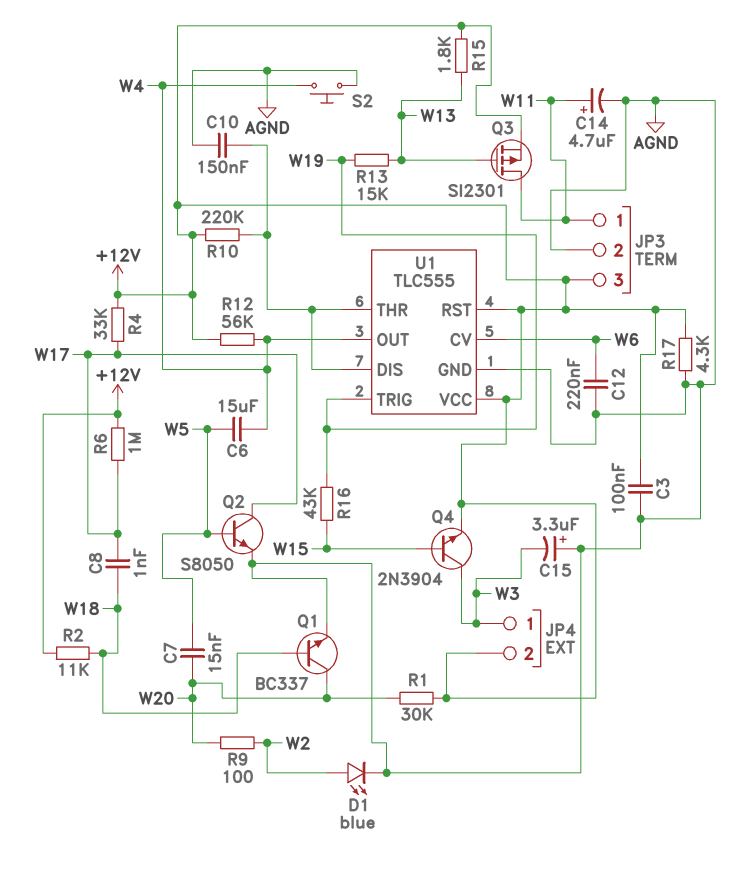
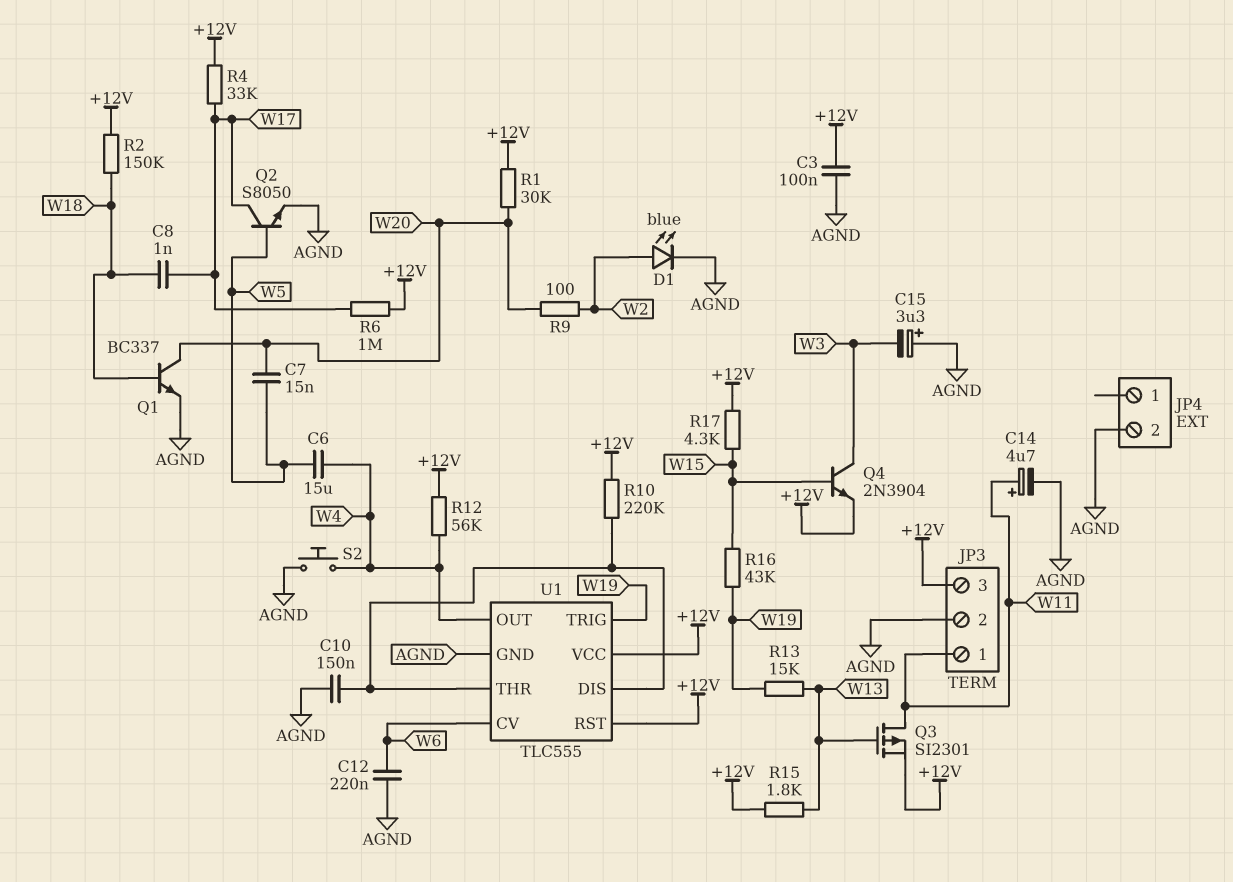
JP4 pin 1: W3 -> none
JP4 pin 2: +12V -> AGND
R2: 11k (+12V, W18) -> 150k (+12V, W18)
R17: 4.3k (+12V, AGND) -> 4.3k (+12V, W15)

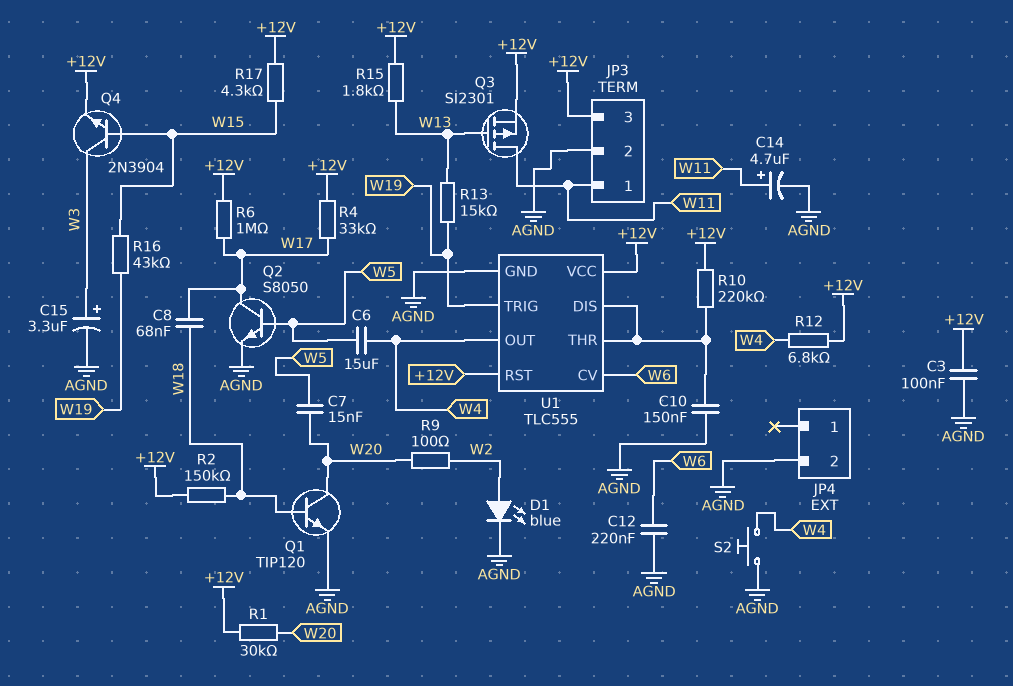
C8: 1nF (W17, W18) -> 68nF (W17, W18)
C15: 3.3uF (plus AGND, minus W3) -> 3.3uF (plus W3, minus AGND)
Q1: NPN BC337 (B W18, C W20, E AGND) -> NPN TIP120 (B W18, C W20, E AGND)
R12: 56k (+12V, W4) -> 6.8k (+12V, W4)

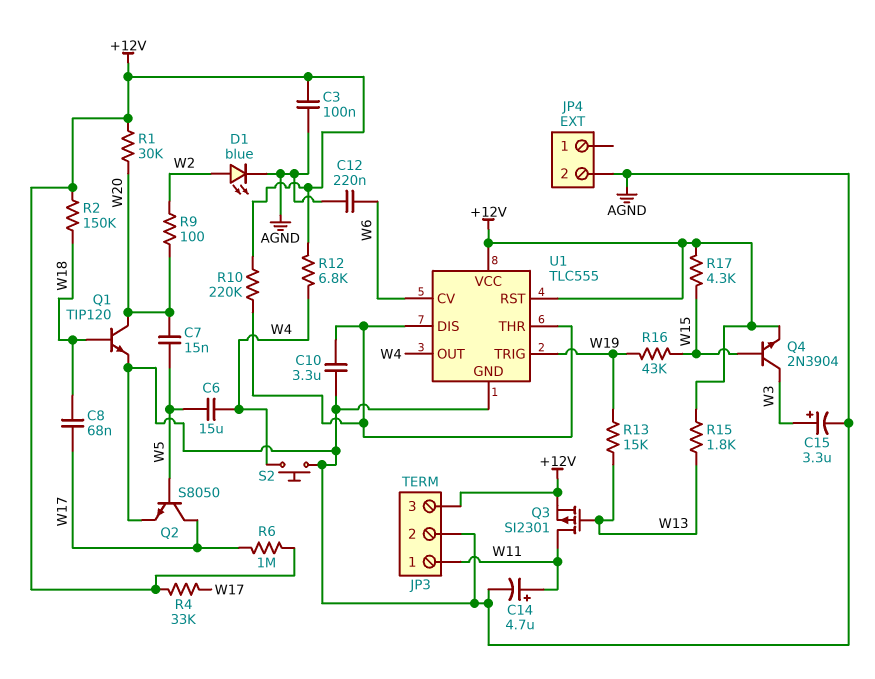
C10: 150nF (AGND, U1/DIS) -> 3.3uF (AGND, U1/DIS)

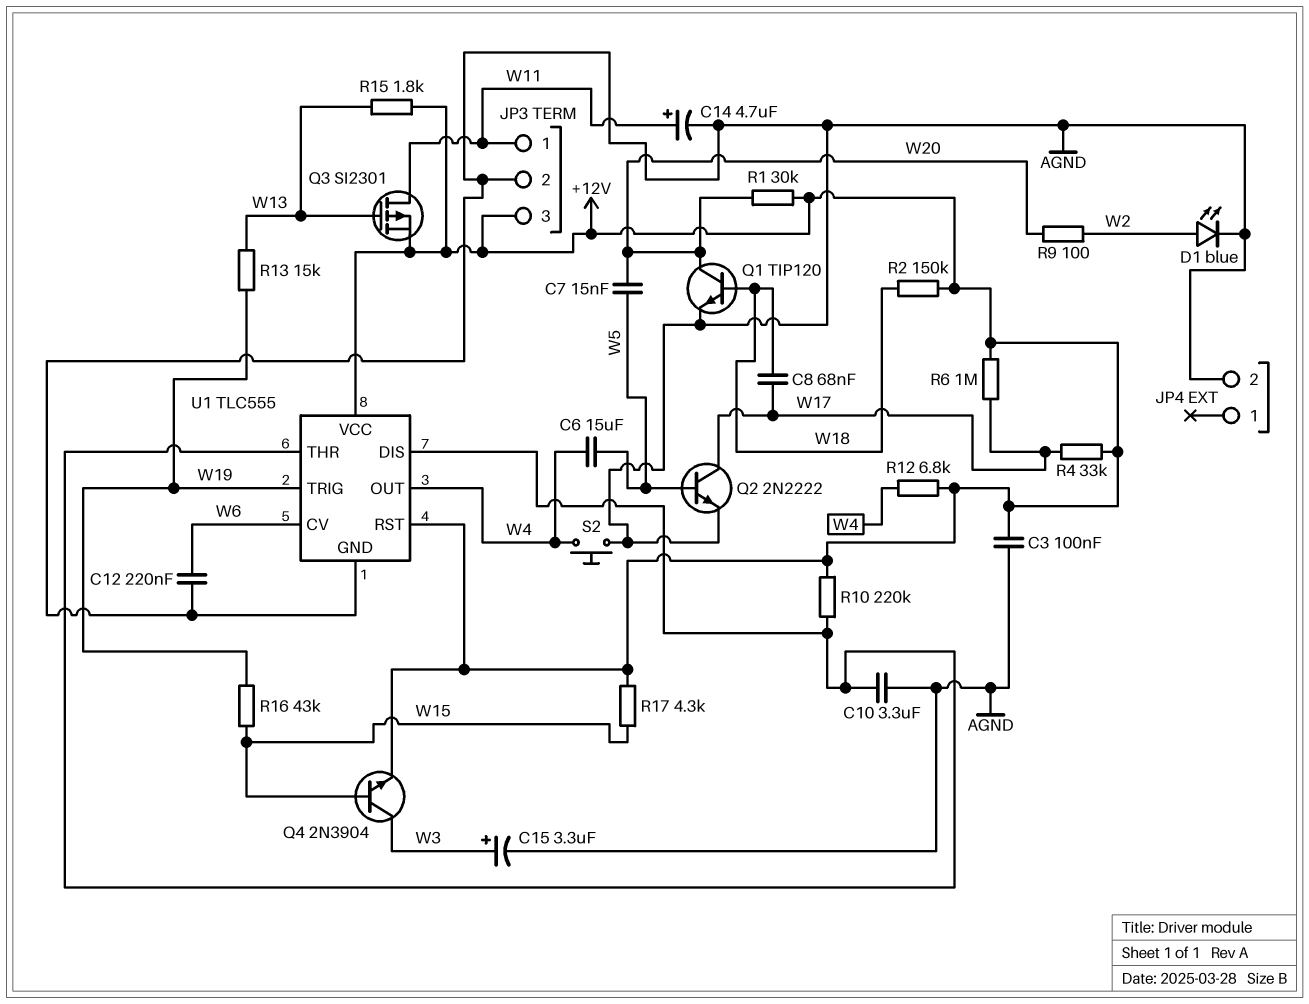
Q2: NPN S8050 (B W5, C W17, E AGND) -> NPN 2N2222 (B W5, C W17, E AGND)

